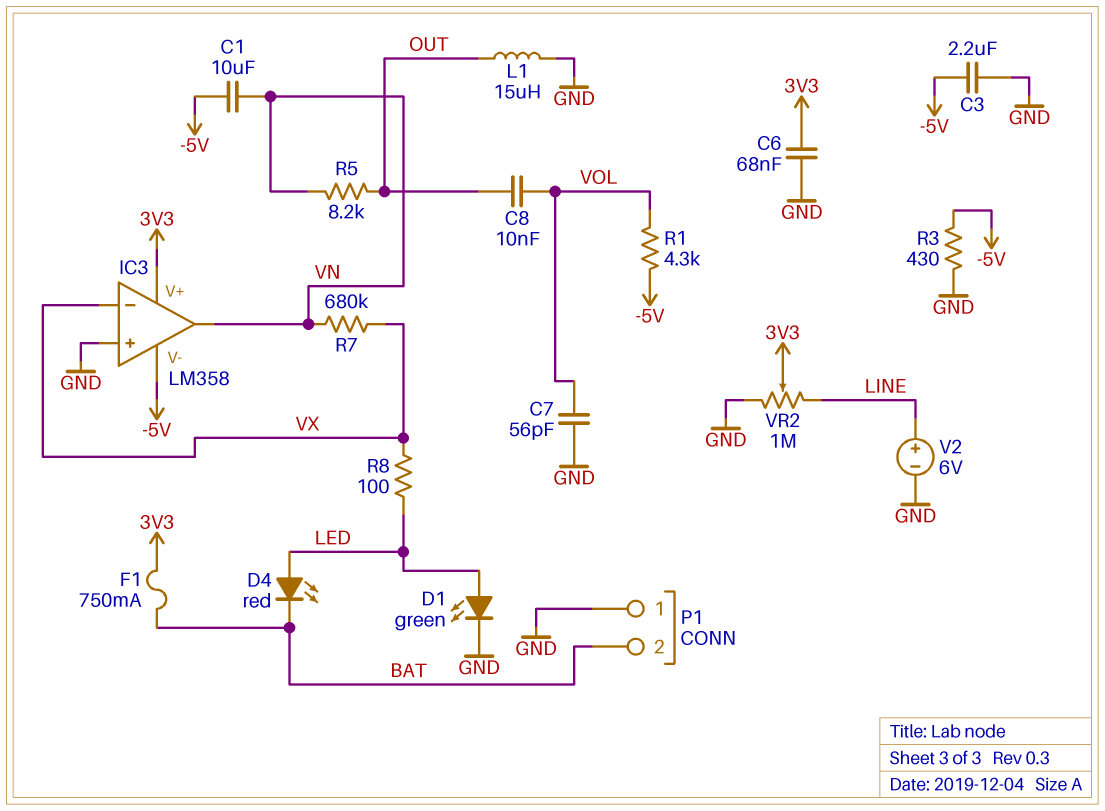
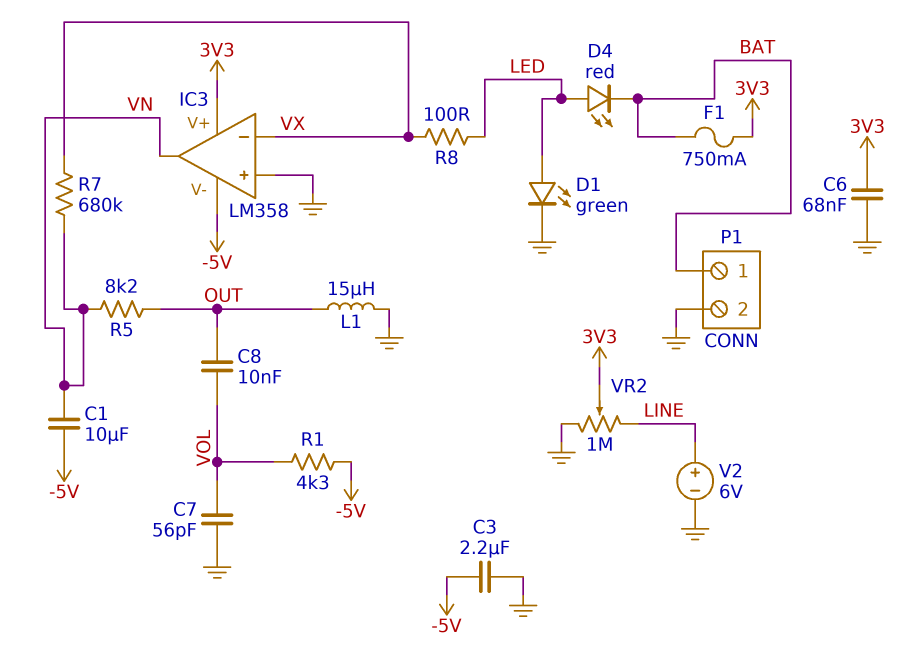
P1 pin 1: GND -> BAT
P1 pin 2: BAT -> GND
R3: 430 (-5V, GND) -> none

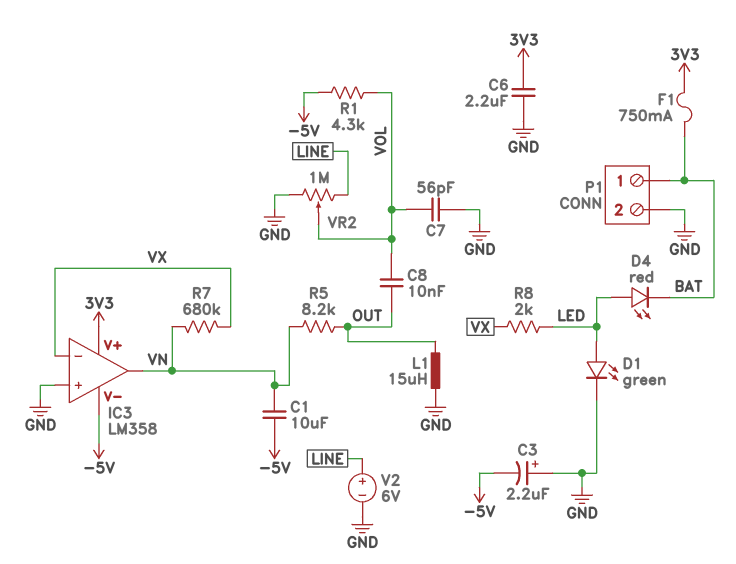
C3: 2.2uF (-5V, GND) -> 2.2uF (plus GND, minus -5V)
C6: 68nF (3V3, GND) -> 2.2uF (3V3, GND)
R8: 100 (LED, VX) -> 2k (LED, VX)
VR2: 1M (GND, LINE, wiper 3V3) -> 1M (GND, LINE, wiper VOL)

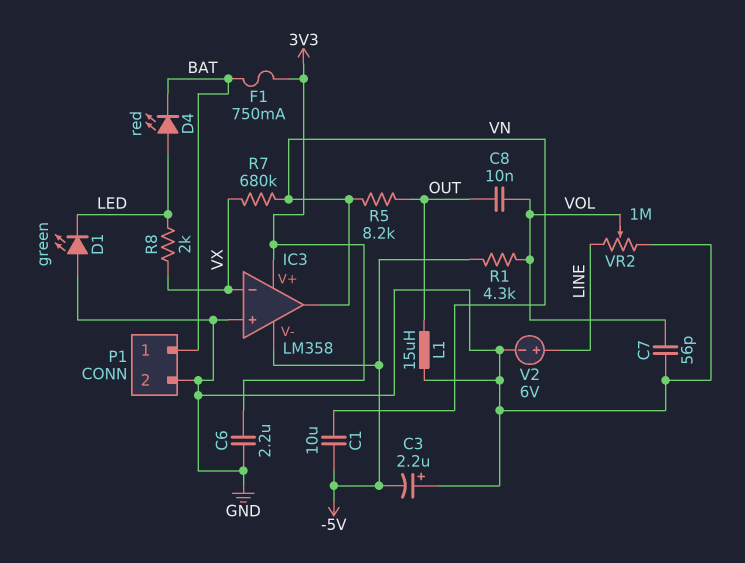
D1: LED green (A LED, K GND) -> LED green (A GND, K LED)

